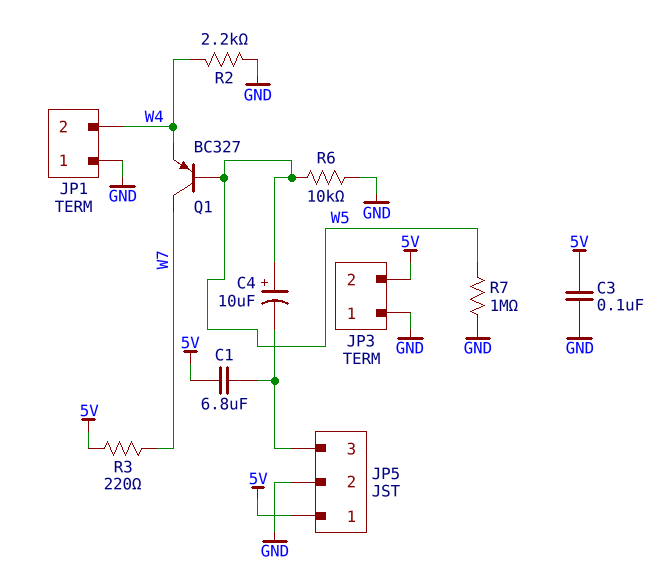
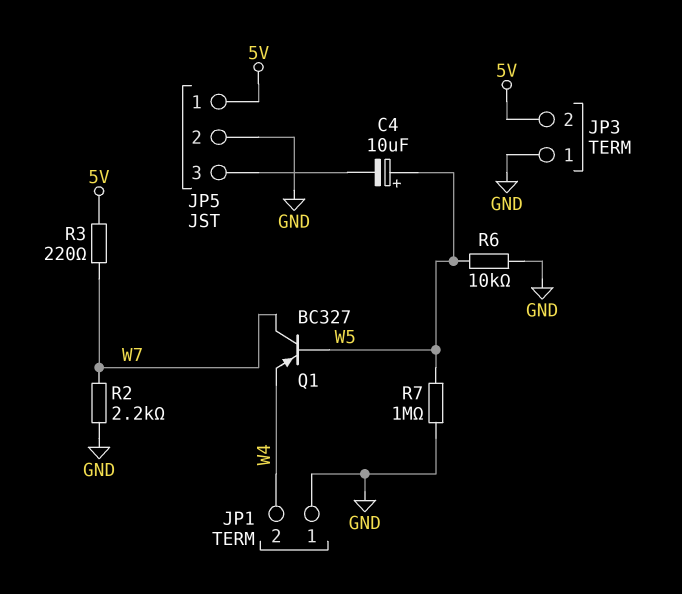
C1: 6.8uF (5V, JP5/3) -> none
C3: 100nF (5V, GND) -> none
R2: 2.2k (GND, W4) -> 2.2k (GND, W7)

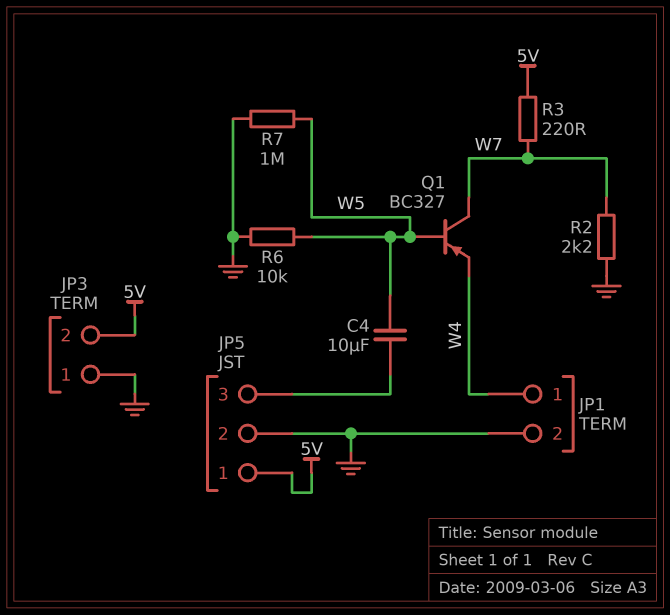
C4: 10uF (plus W5, minus JP5/3) -> 10uF (JP5/3, W5)
JP1 pin 1: GND -> W4
JP1 pin 2: W4 -> GND

